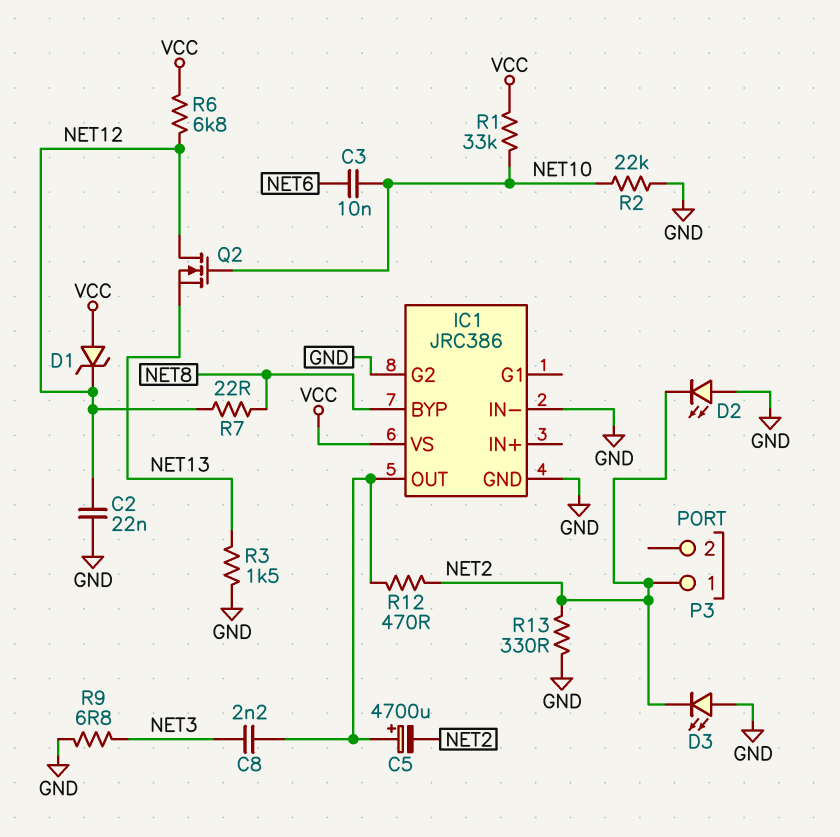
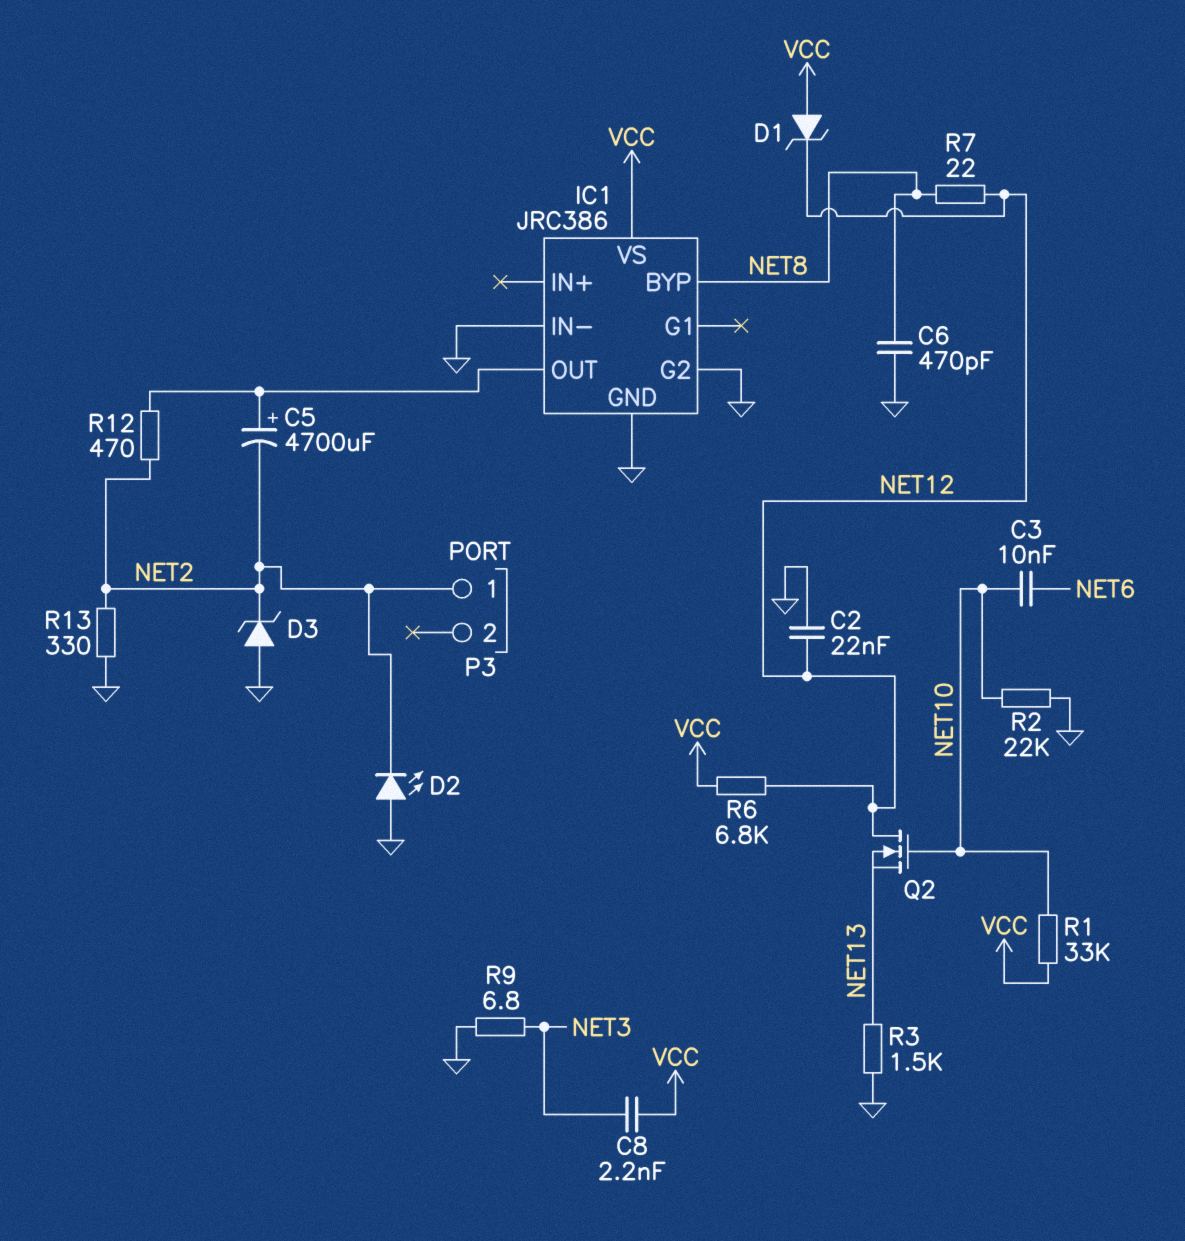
C6: none -> 470pF (GND, NET8)
C8: 2.2nF (IC1/OUT, NET3) -> 2.2nF (NET3, VCC)
D3: LED (A GND, K NET2) -> zener (A GND, K NET2)

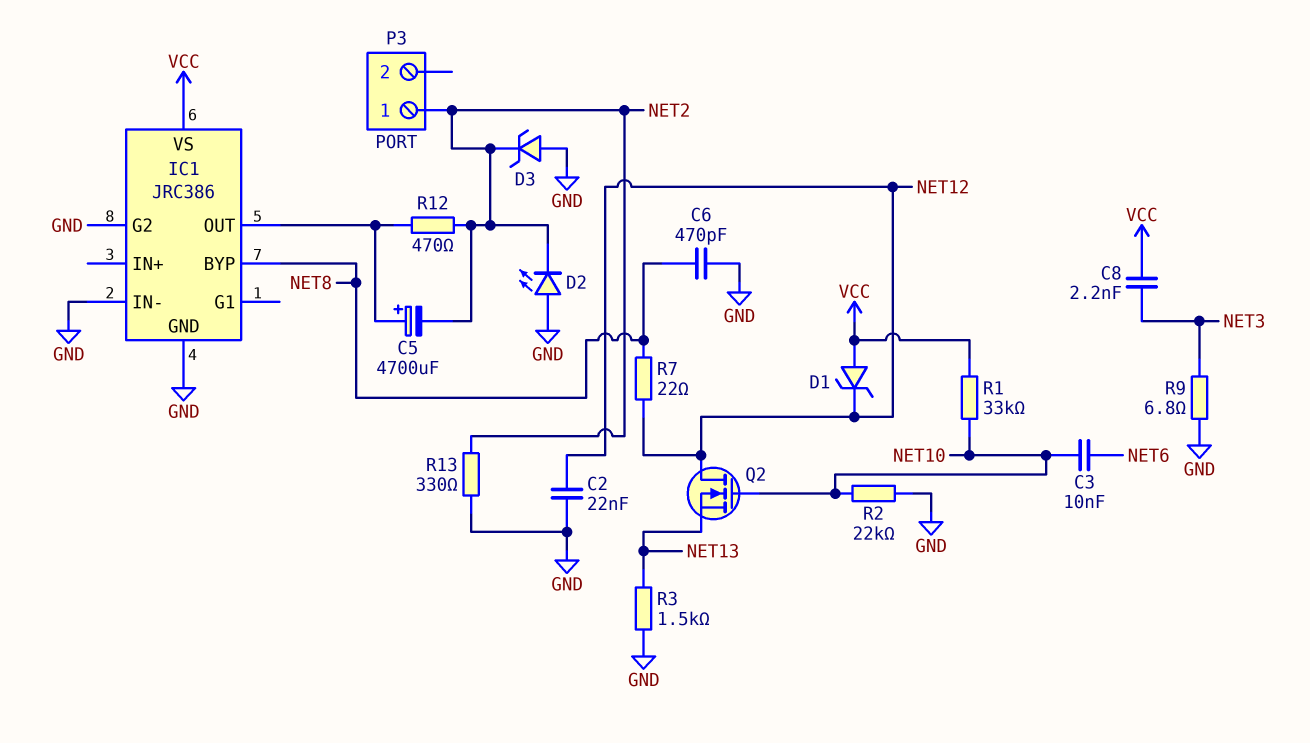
R6: 6.8k (NET12, VCC) -> none

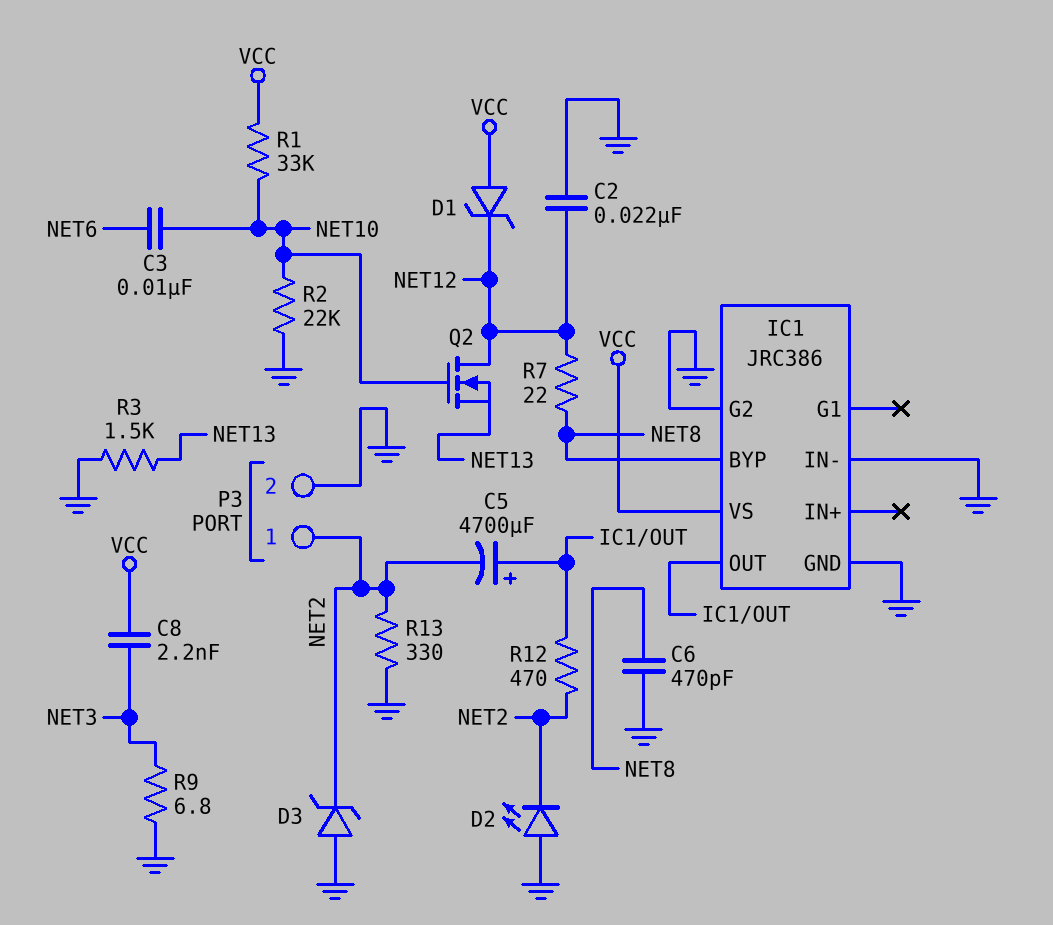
P3 pin 2: none -> GND

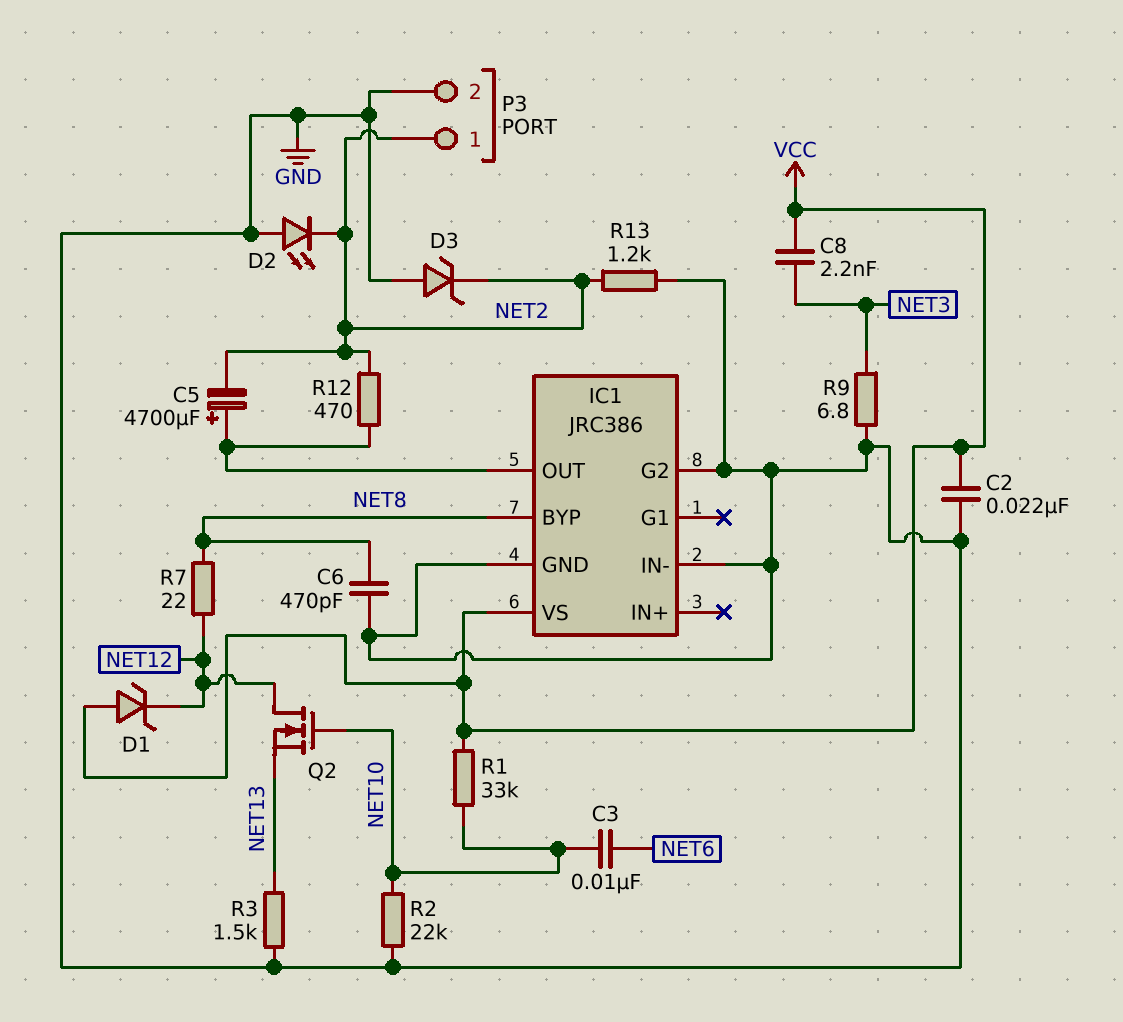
C2: 22nF (GND, NET12) -> 22nF (GND, VCC)
R13: 330 (GND, NET2) -> 1.2k (GND, NET2)

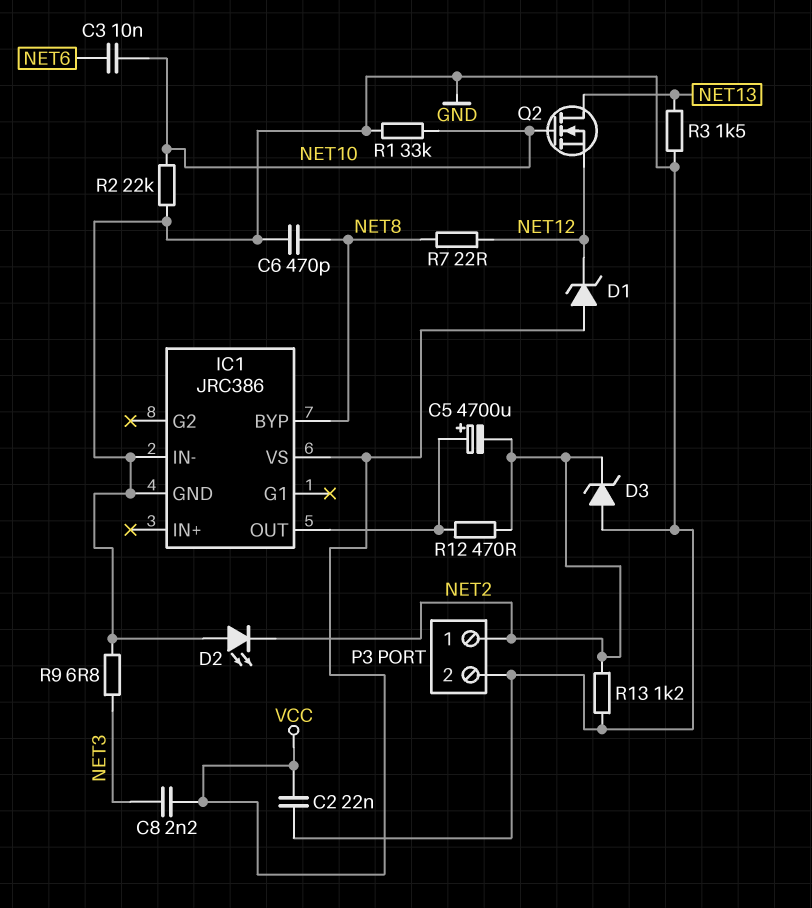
IC1 pin G2: GND -> none
Q2: NMOS (G NET10, D NET12, S NET13) -> NMOS (G NET10, D NET13, S NET12)
R1: 33k (NET10, VCC) -> 33k (GND, NET10)

